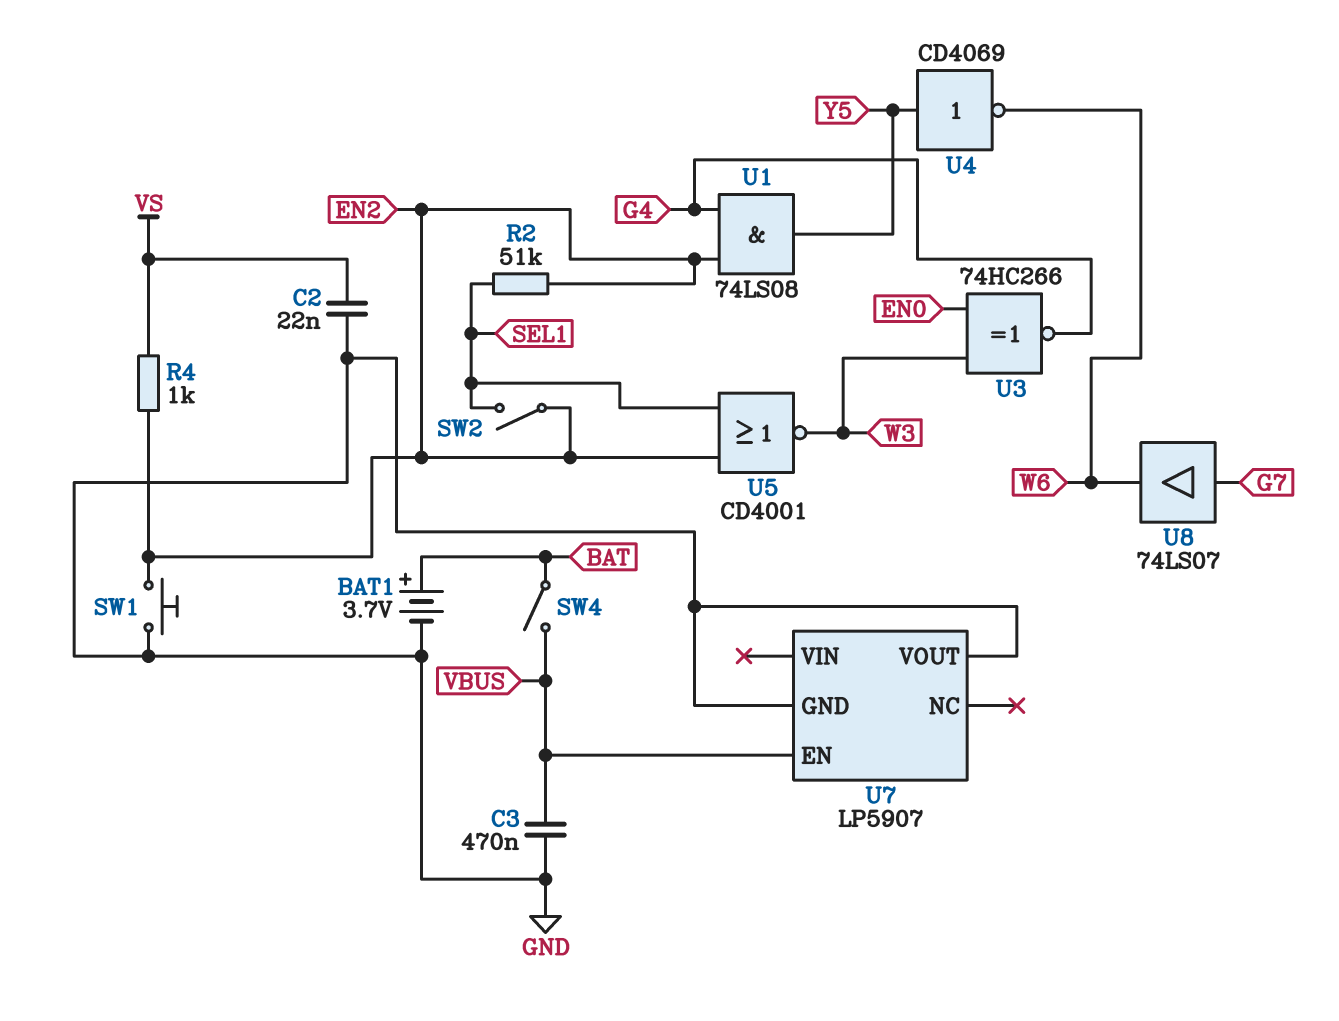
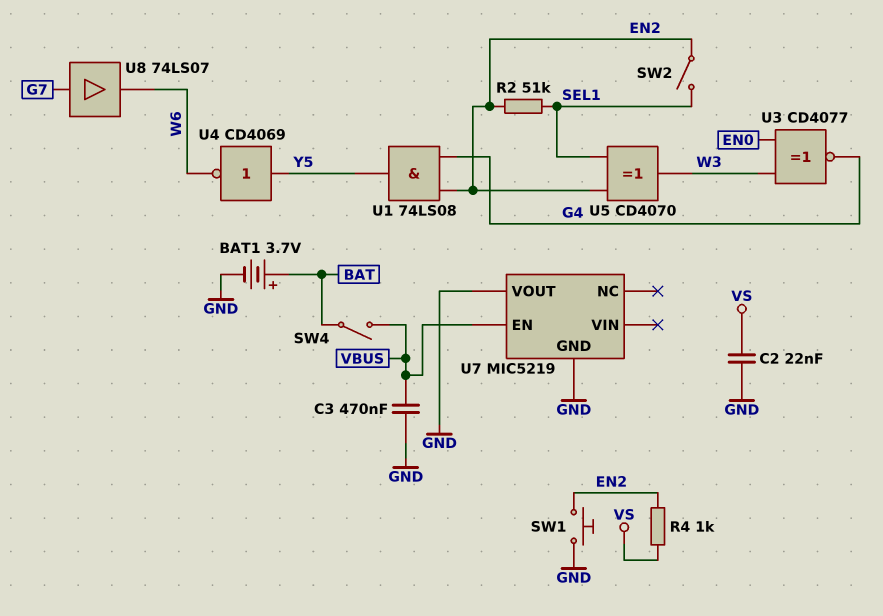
U3: XNOR 74HC266 (in EN0, in W3, out G4) -> XNOR CD4077 (in EN0, in W3, out G4)
U5: NOR CD4001 (in EN2, in SEL1, out W3) -> XOR CD4070 (in EN2, in SEL1, out W3)
U7: LP5907 -> MIC5219

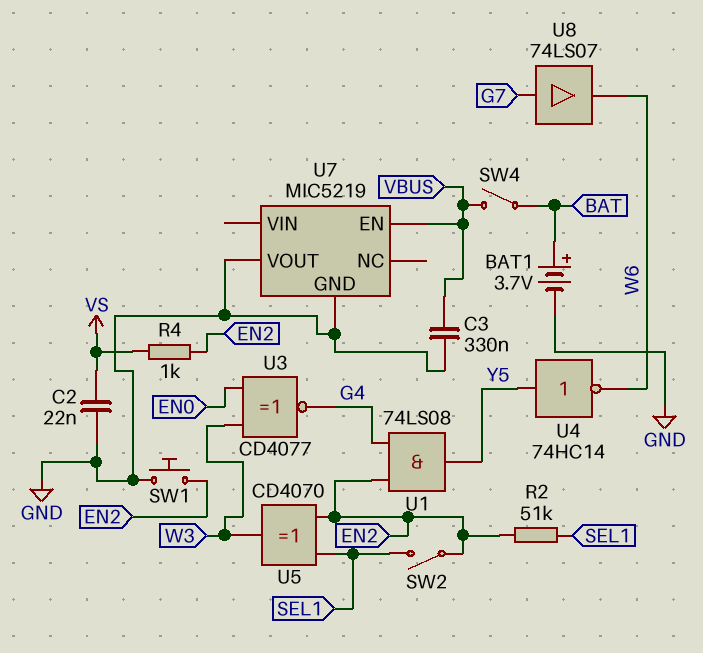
C3: 470nF (GND, VBUS) -> 330nF (GND, VBUS)
U4: NOT CD4069 (in Y5, out W6) -> NOT 74HC14 (in Y5, out W6)

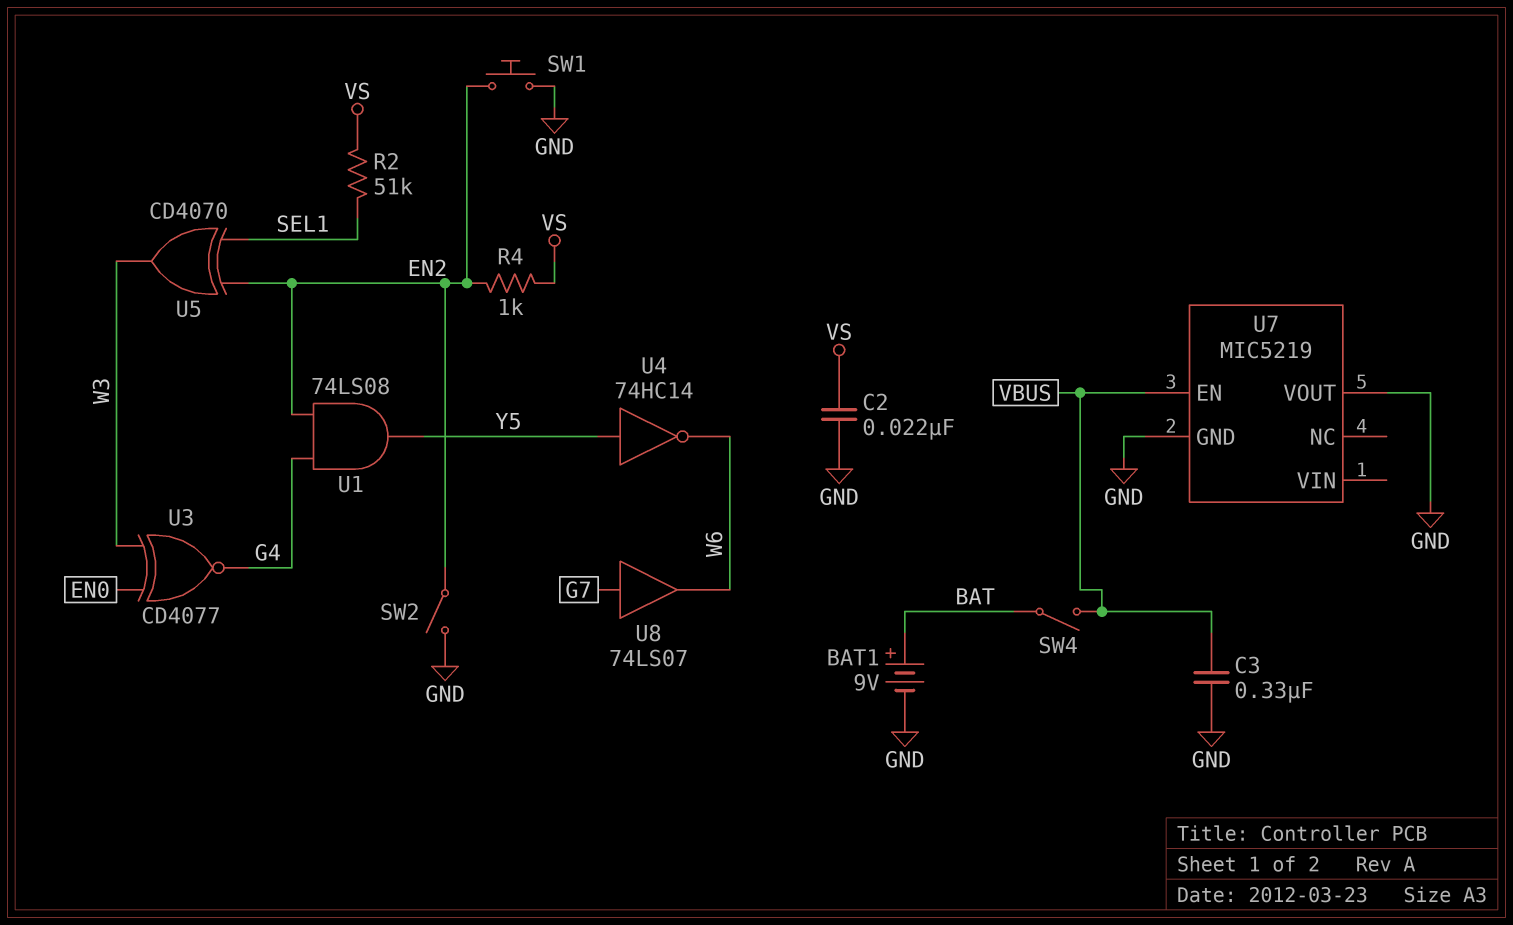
BAT1: 3.7V (plus BAT, minus GND) -> 9V (plus BAT, minus GND)
R2: 51k (EN2, SEL1) -> 51k (SEL1, VS)
SW2: switch (EN2, SEL1) -> switch (EN2, GND)

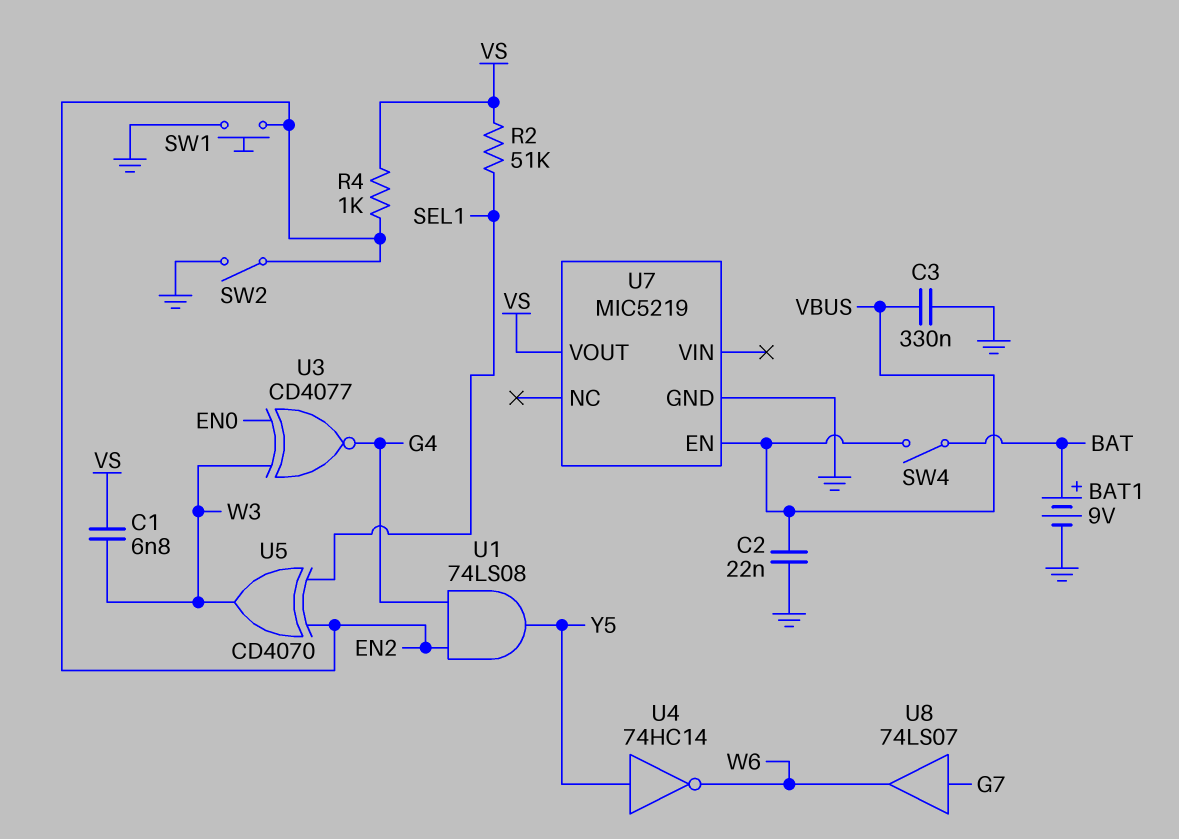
C1: none -> 6.8nF (VS, W3)
C2: 22nF (GND, VS) -> 22nF (GND, VBUS)
U7 pin VOUT: GND -> VS

